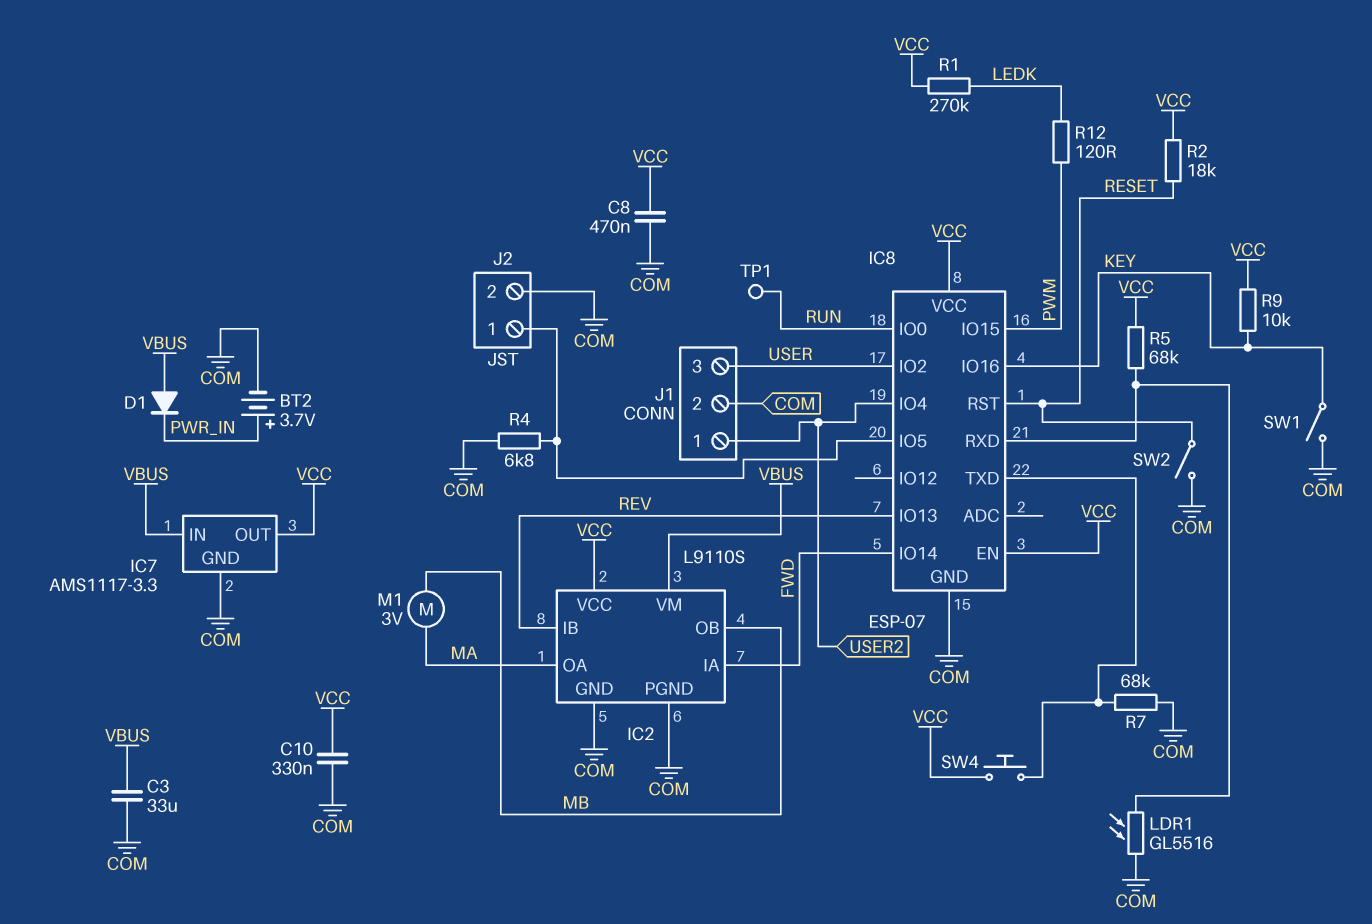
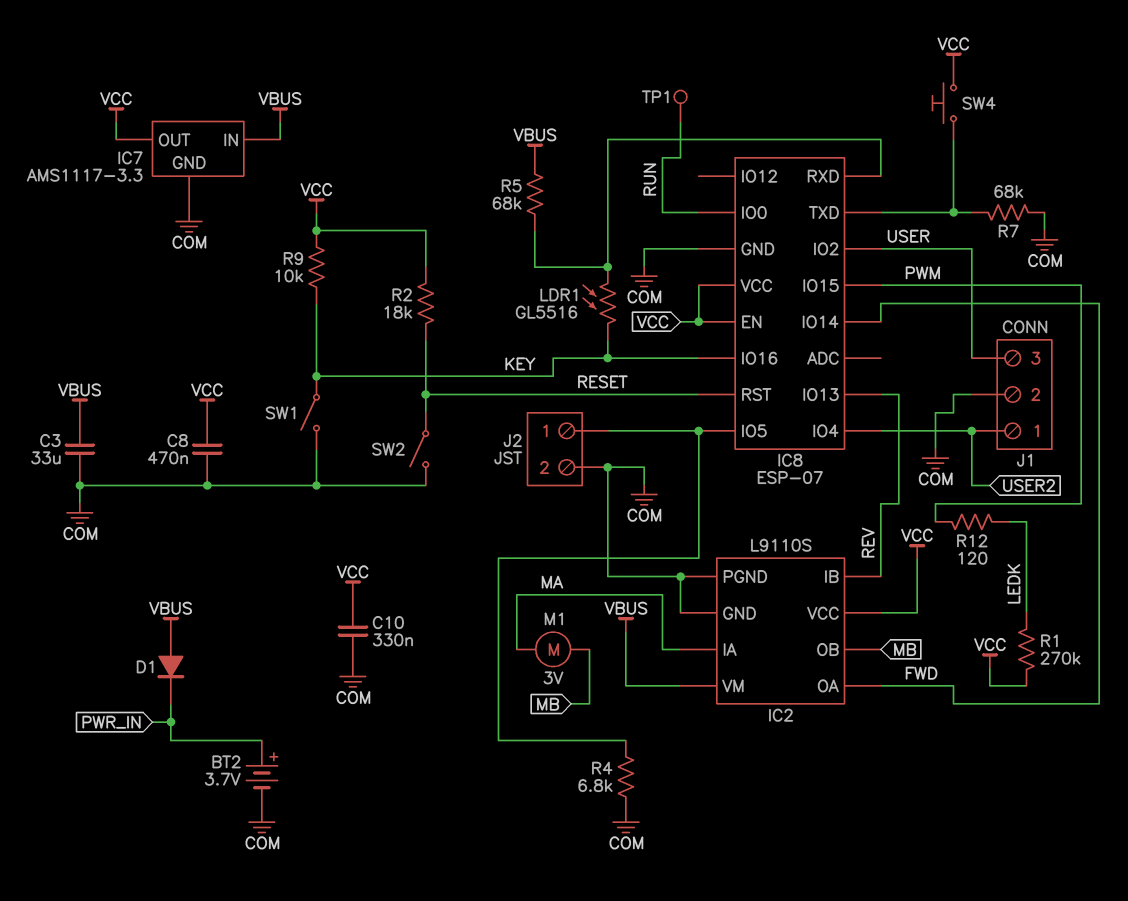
IC2 pin IA: FWD -> MA
IC2 pin OA: MA -> FWD
LDR1: GL5516 (COM, IC8/RXD) -> GL5516 (IC8/RXD, KEY)
R5: 68k (IC8/RXD, VCC) -> 68k (IC8/RXD, VBUS)

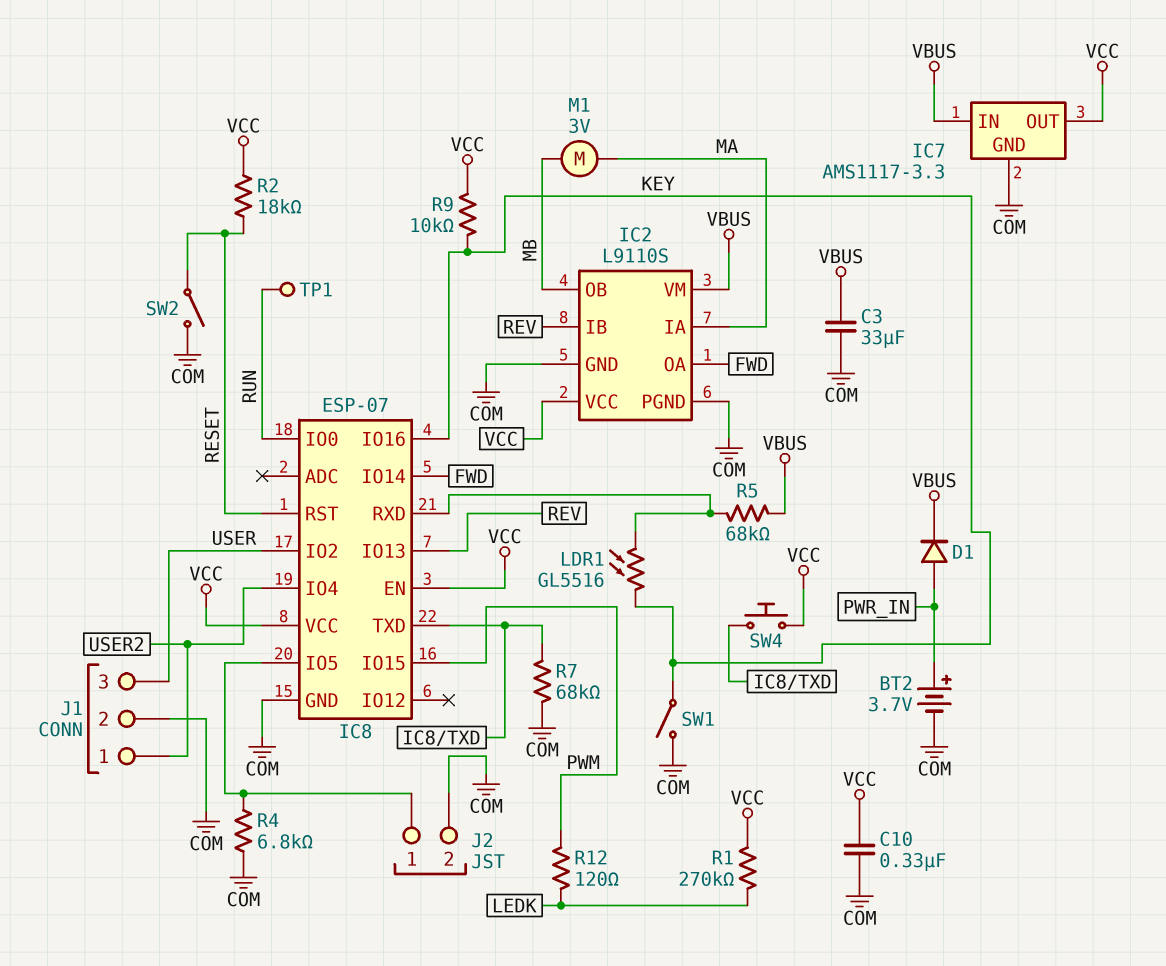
C8: 470nF (COM, VCC) -> none
D1: diode (A VBUS, K PWR_IN) -> diode (A PWR_IN, K VBUS)

